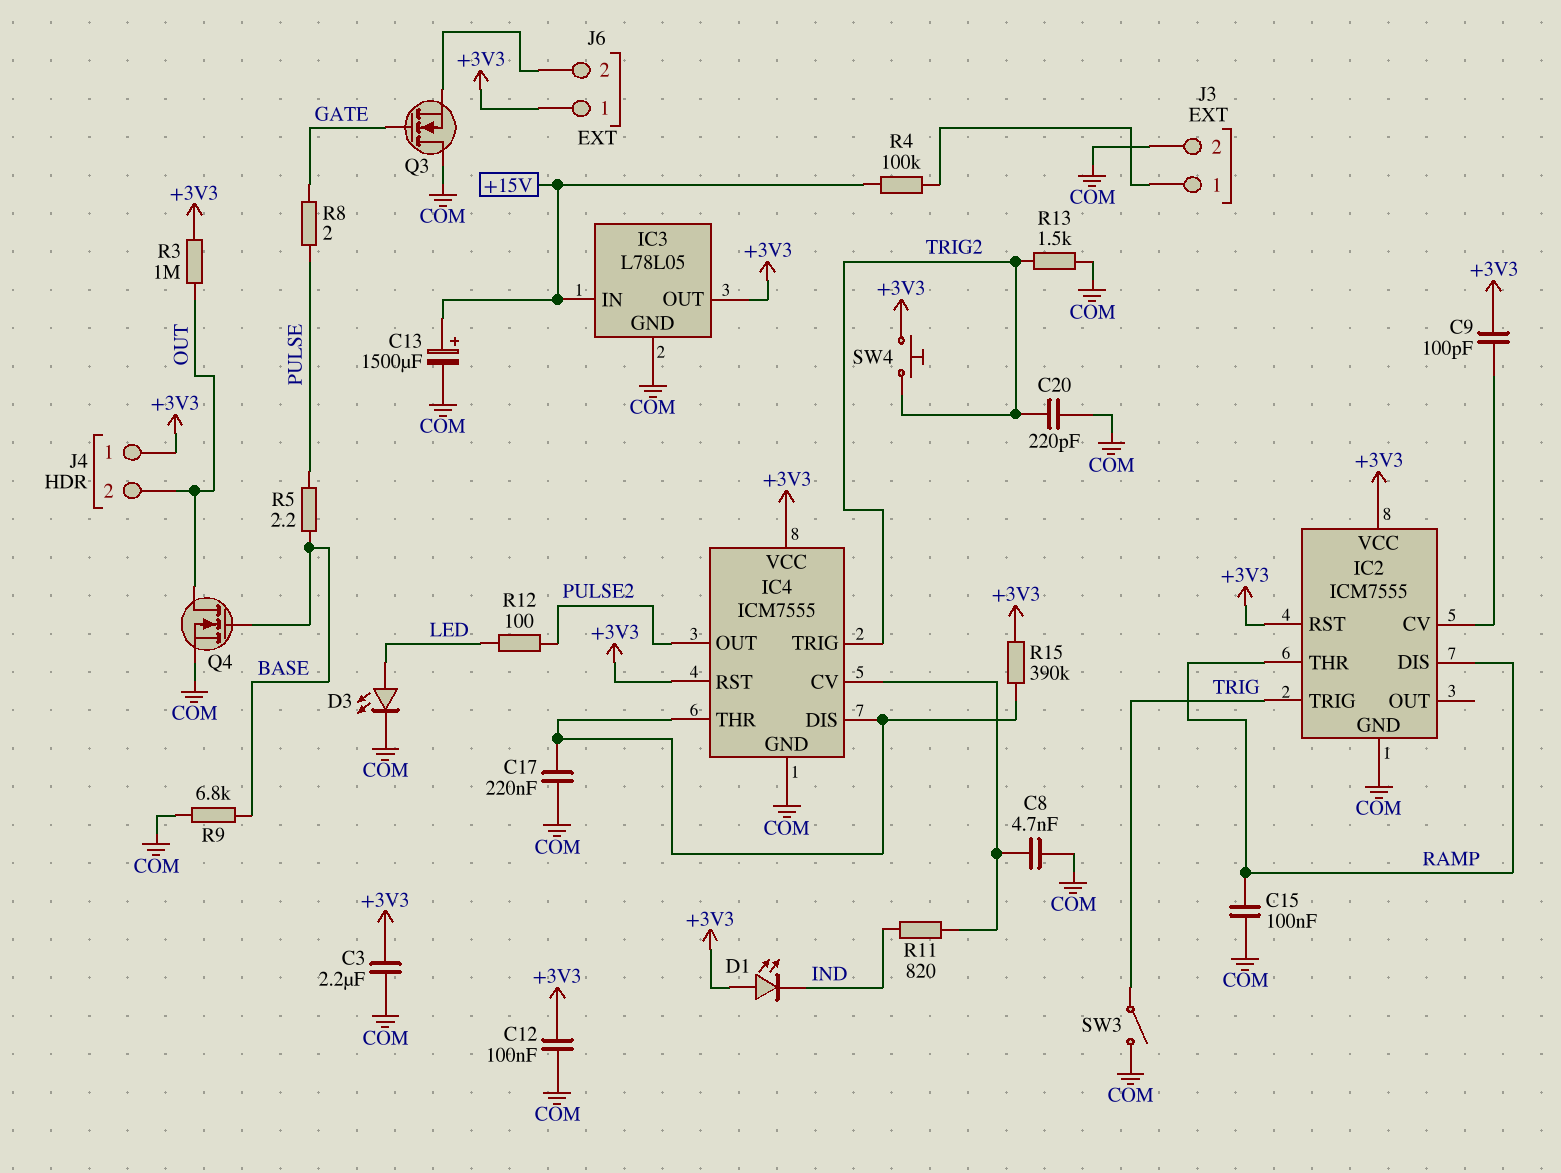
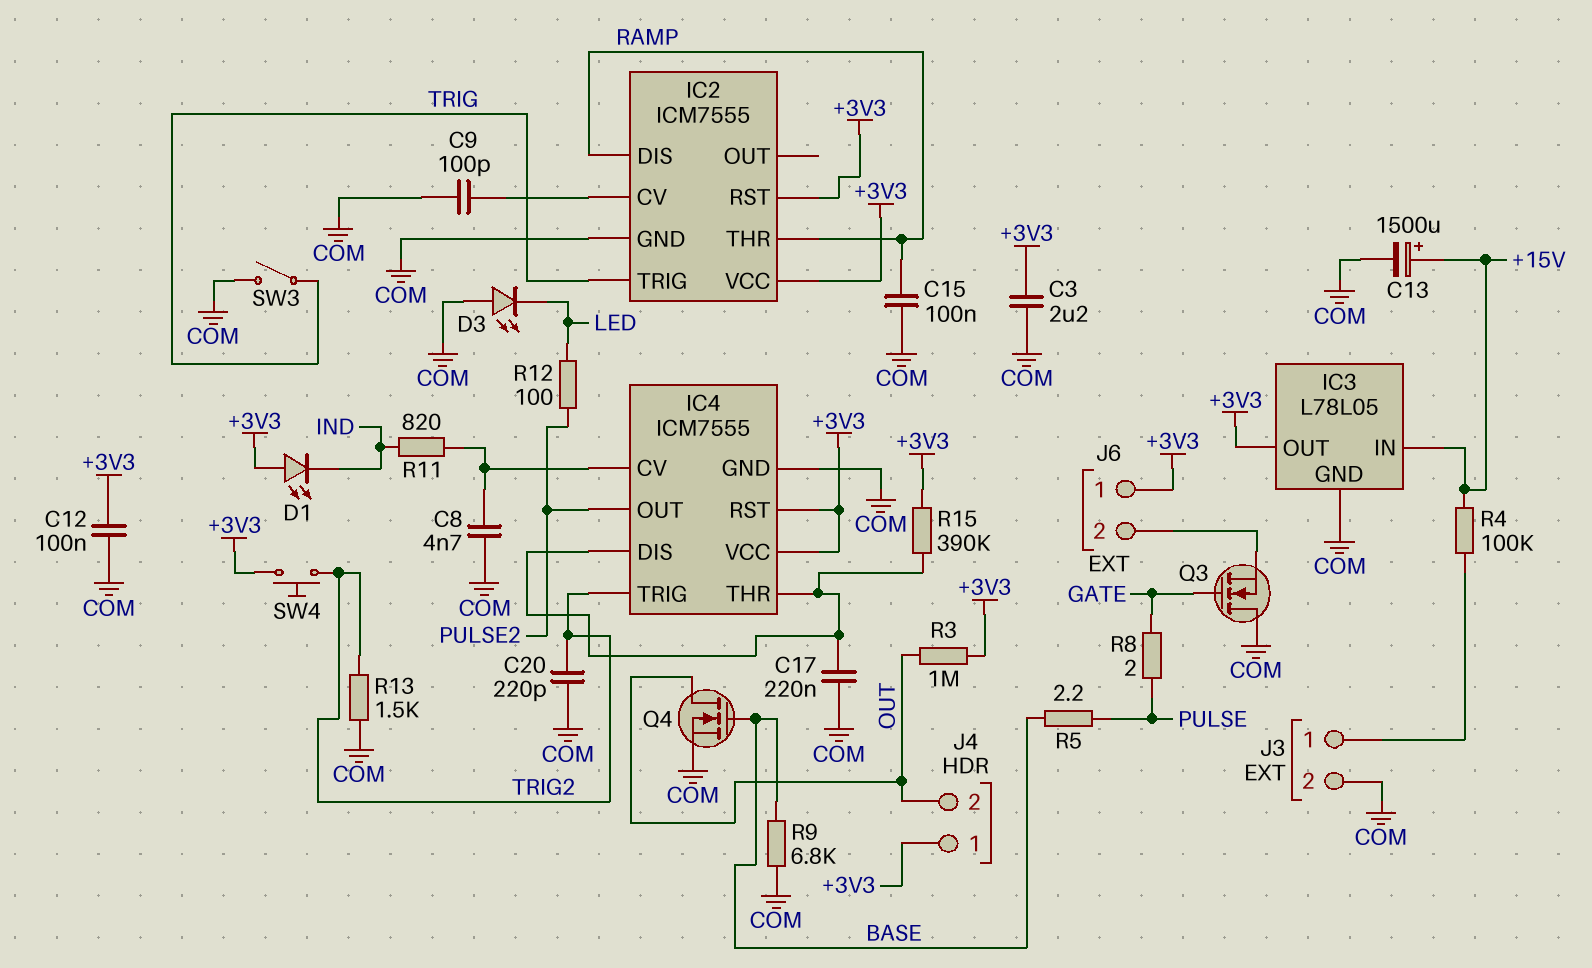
C9: 100pF (+3V3, IC2/CV) -> 100pF (COM, IC2/CV)
D3: LED (A LED, K COM) -> LED (A COM, K LED)

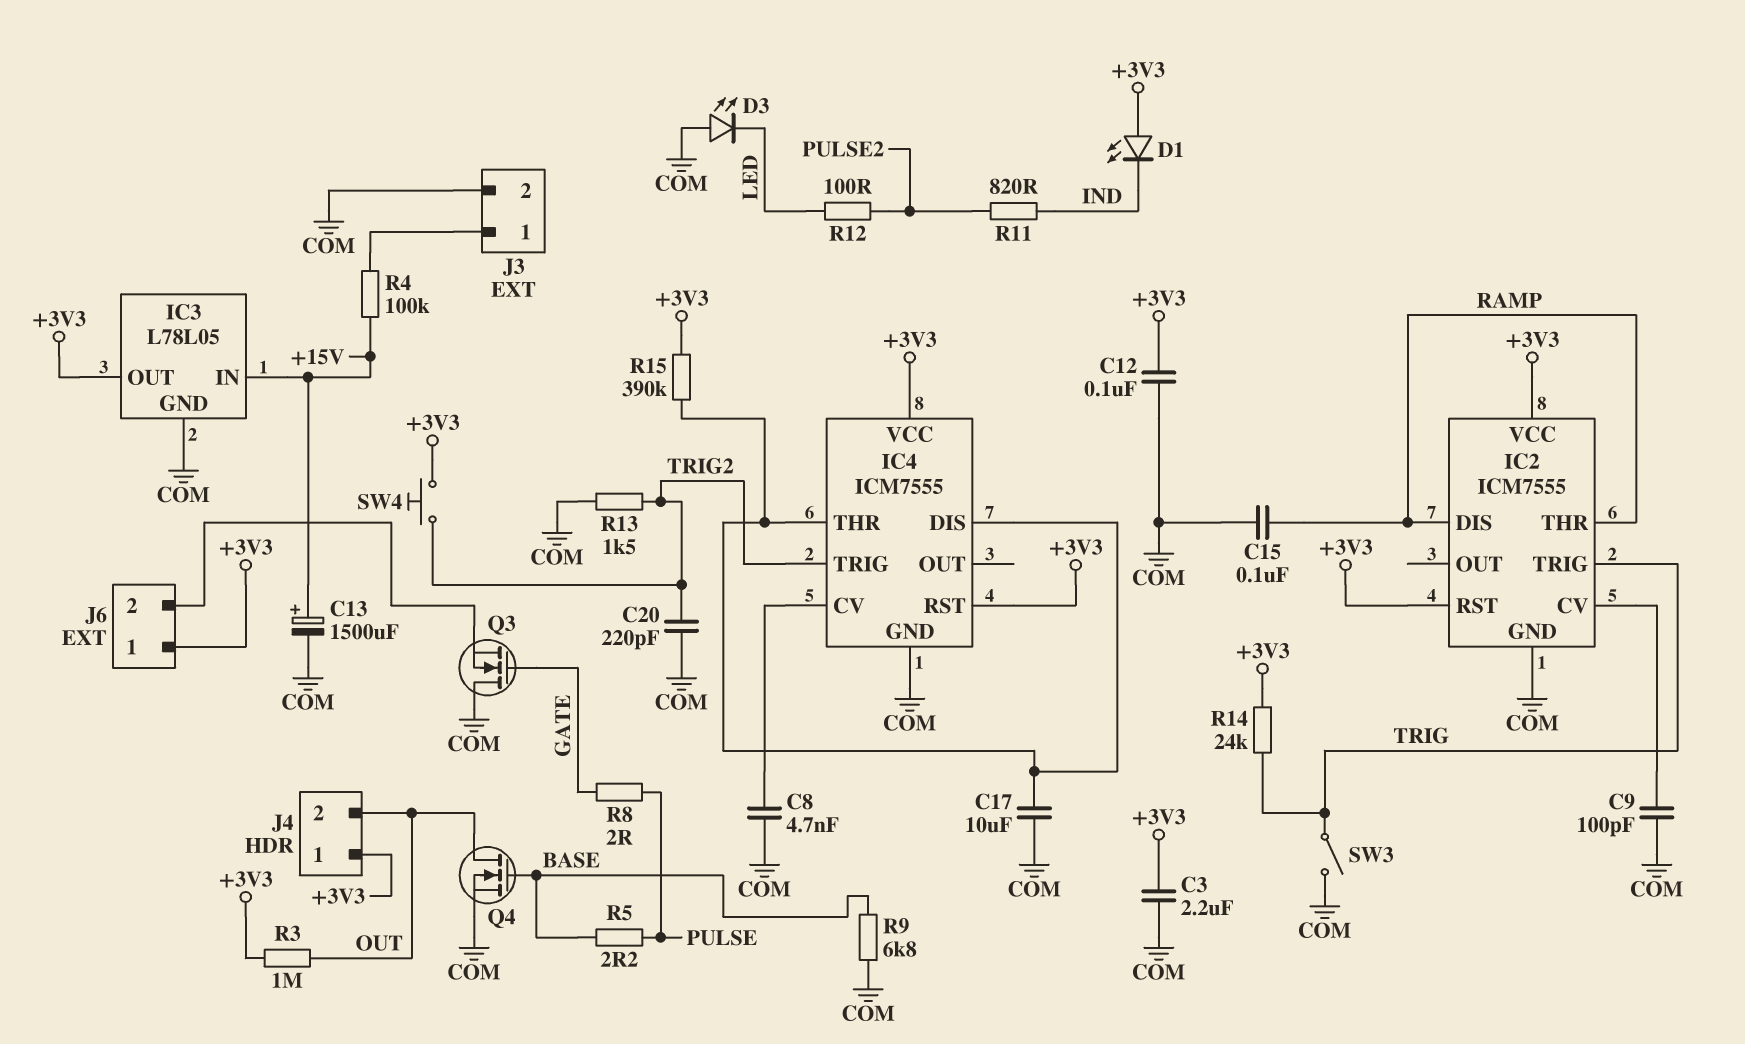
C17: 220nF (COM, IC4/DIS) -> 10uF (COM, IC4/DIS)
IC4 pin OUT: PULSE2 -> none
R11: 820 (IC4/CV, IND) -> 820 (IND, PULSE2)
R14: none -> 24k (+3V3, TRIG)

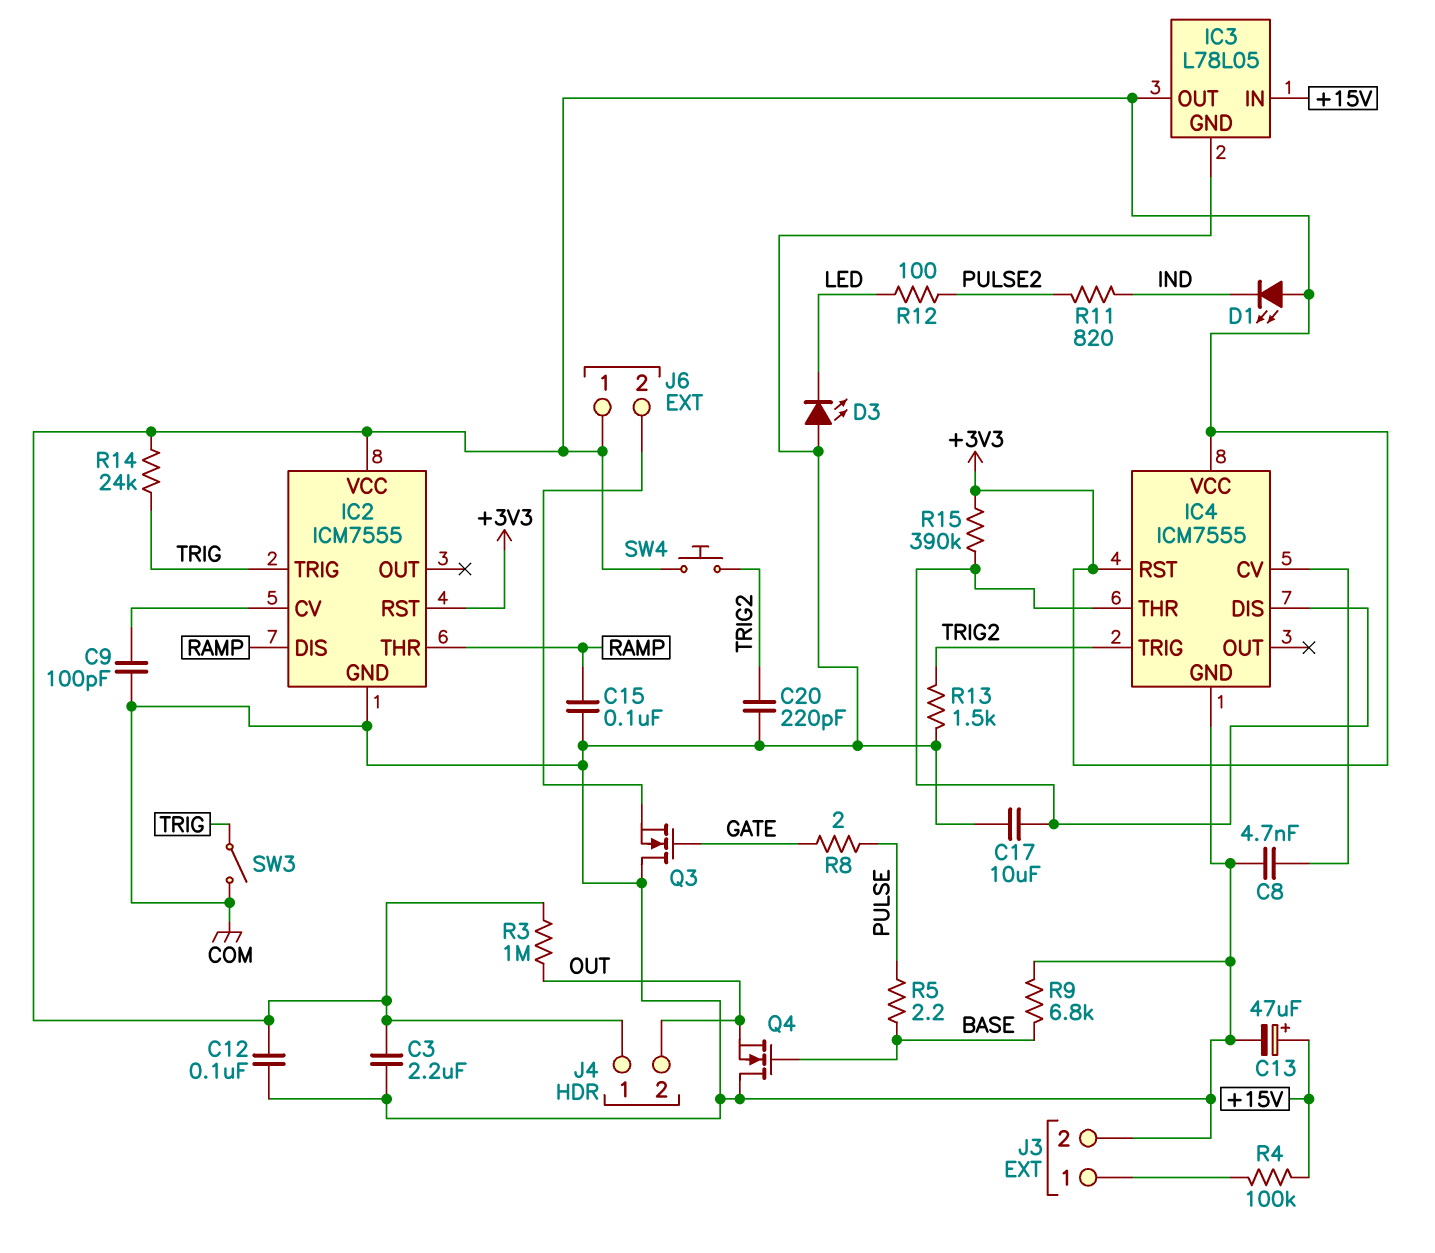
C13: 1500uF (plus +15V, minus COM) -> 47uF (plus +15V, minus COM)
Q4: NMOS (G BASE, D OUT, S COM) -> NMOS (G BASE, D COM, S OUT)

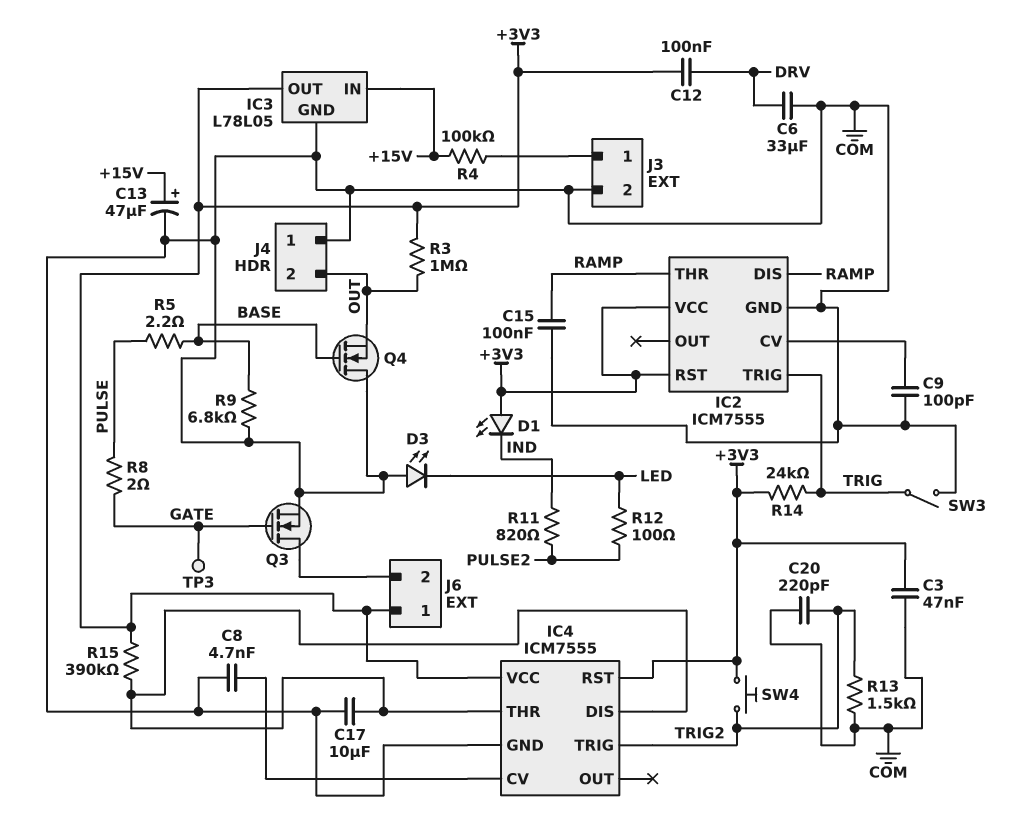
C3: 2.2uF (+3V3, COM) -> 47nF (+3V3, COM)
C6: none -> 33uF (COM, DRV)
C12: 100nF (+3V3, COM) -> 100nF (+3V3, DRV)
J4 pin 1: +3V3 -> COM
Q3: NMOS (G GATE, D COM, S J6/2) -> NMOS (G GATE, D J6/2, S COM)
TP3: none -> test point (GATE)

